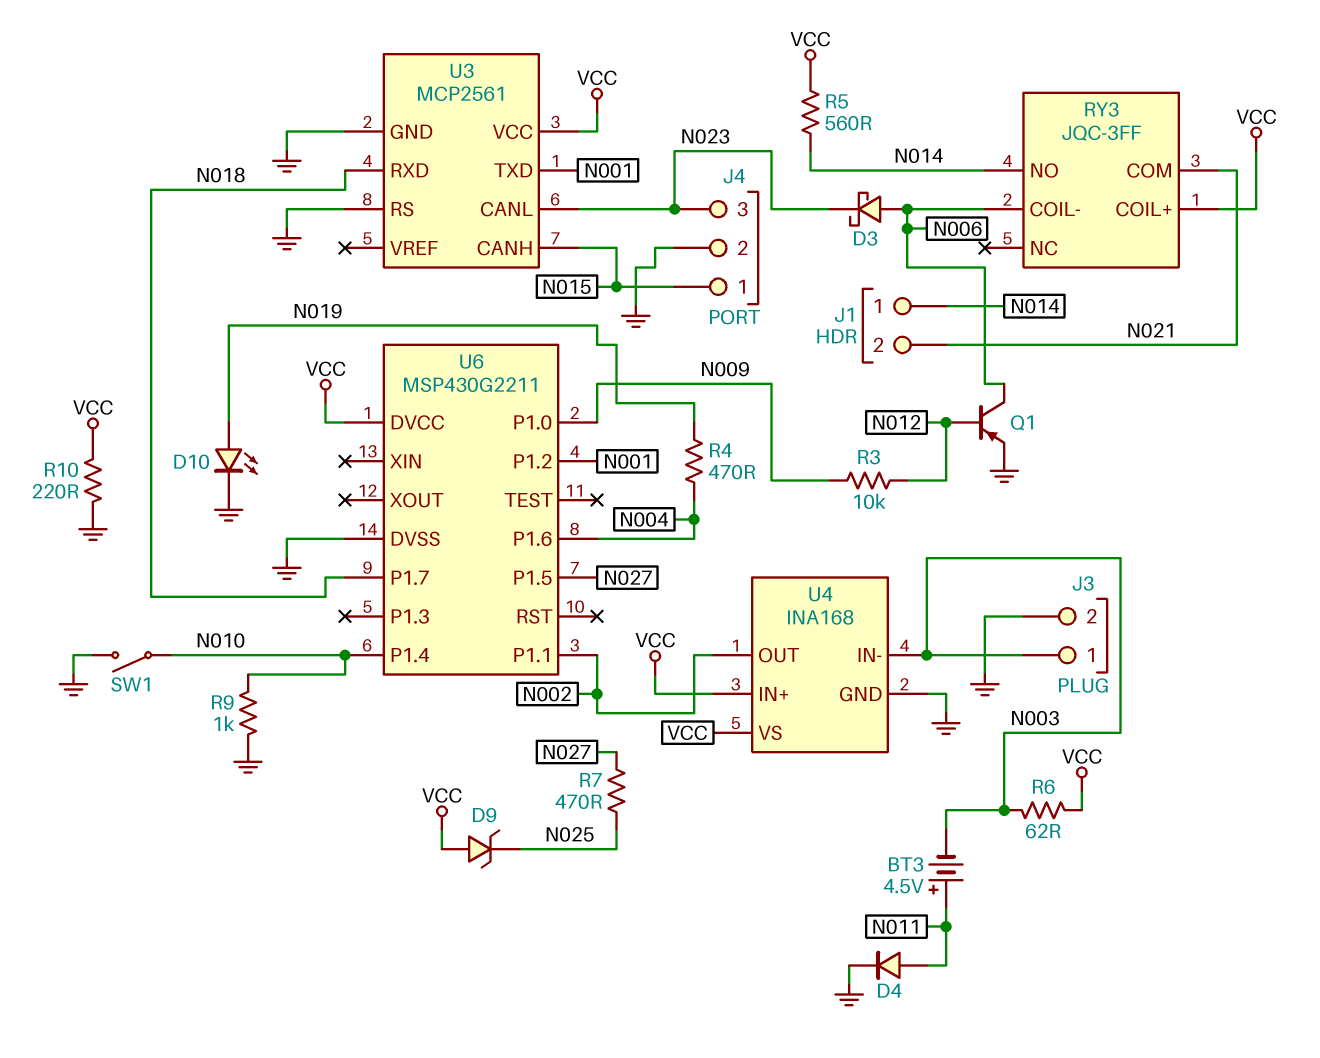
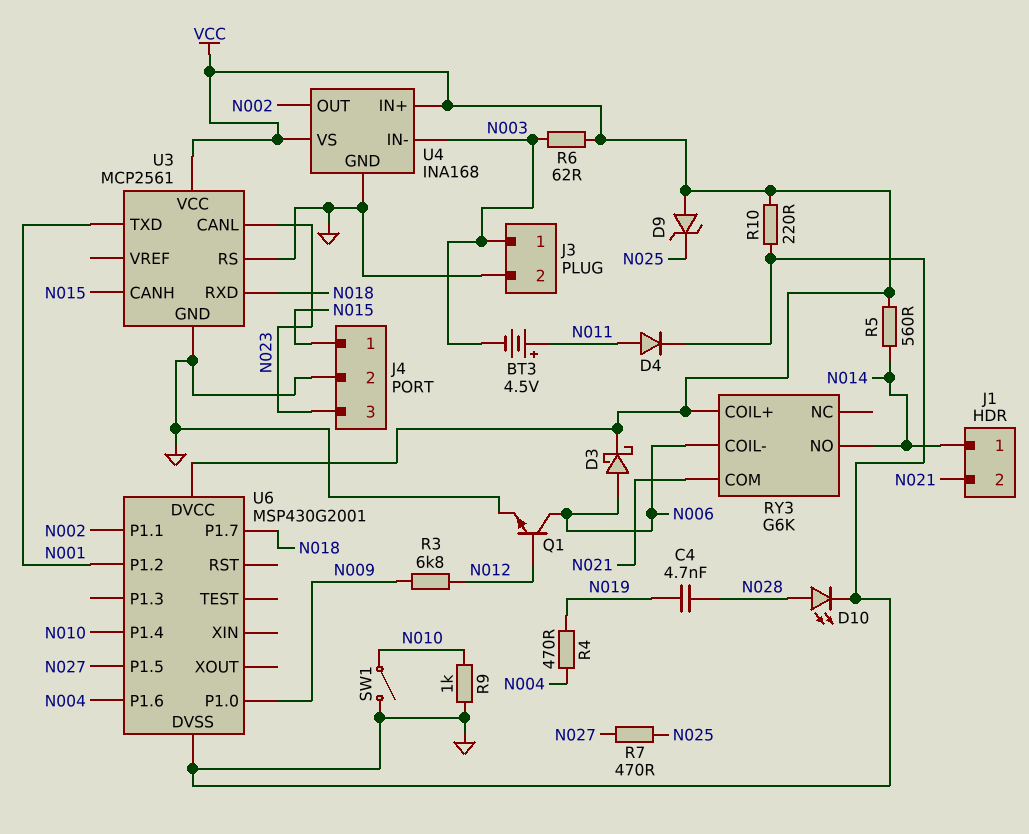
C4: none -> 4.7nF (N019, N028)
D3: schottky (A N006, K N023) -> schottky (A N006, K VCC)
D10: LED (A N019, K GND) -> LED (A N028, K GND)
Q1: PNP (B N012, C N006, E GND) -> NPN (B N012, C N006, E GND)
R3: 10k (N009, N012) -> 6.8k (N009, N012)
RY3: JQC-3FF -> G6K
U6: MSP430G2211 -> MSP430G2001

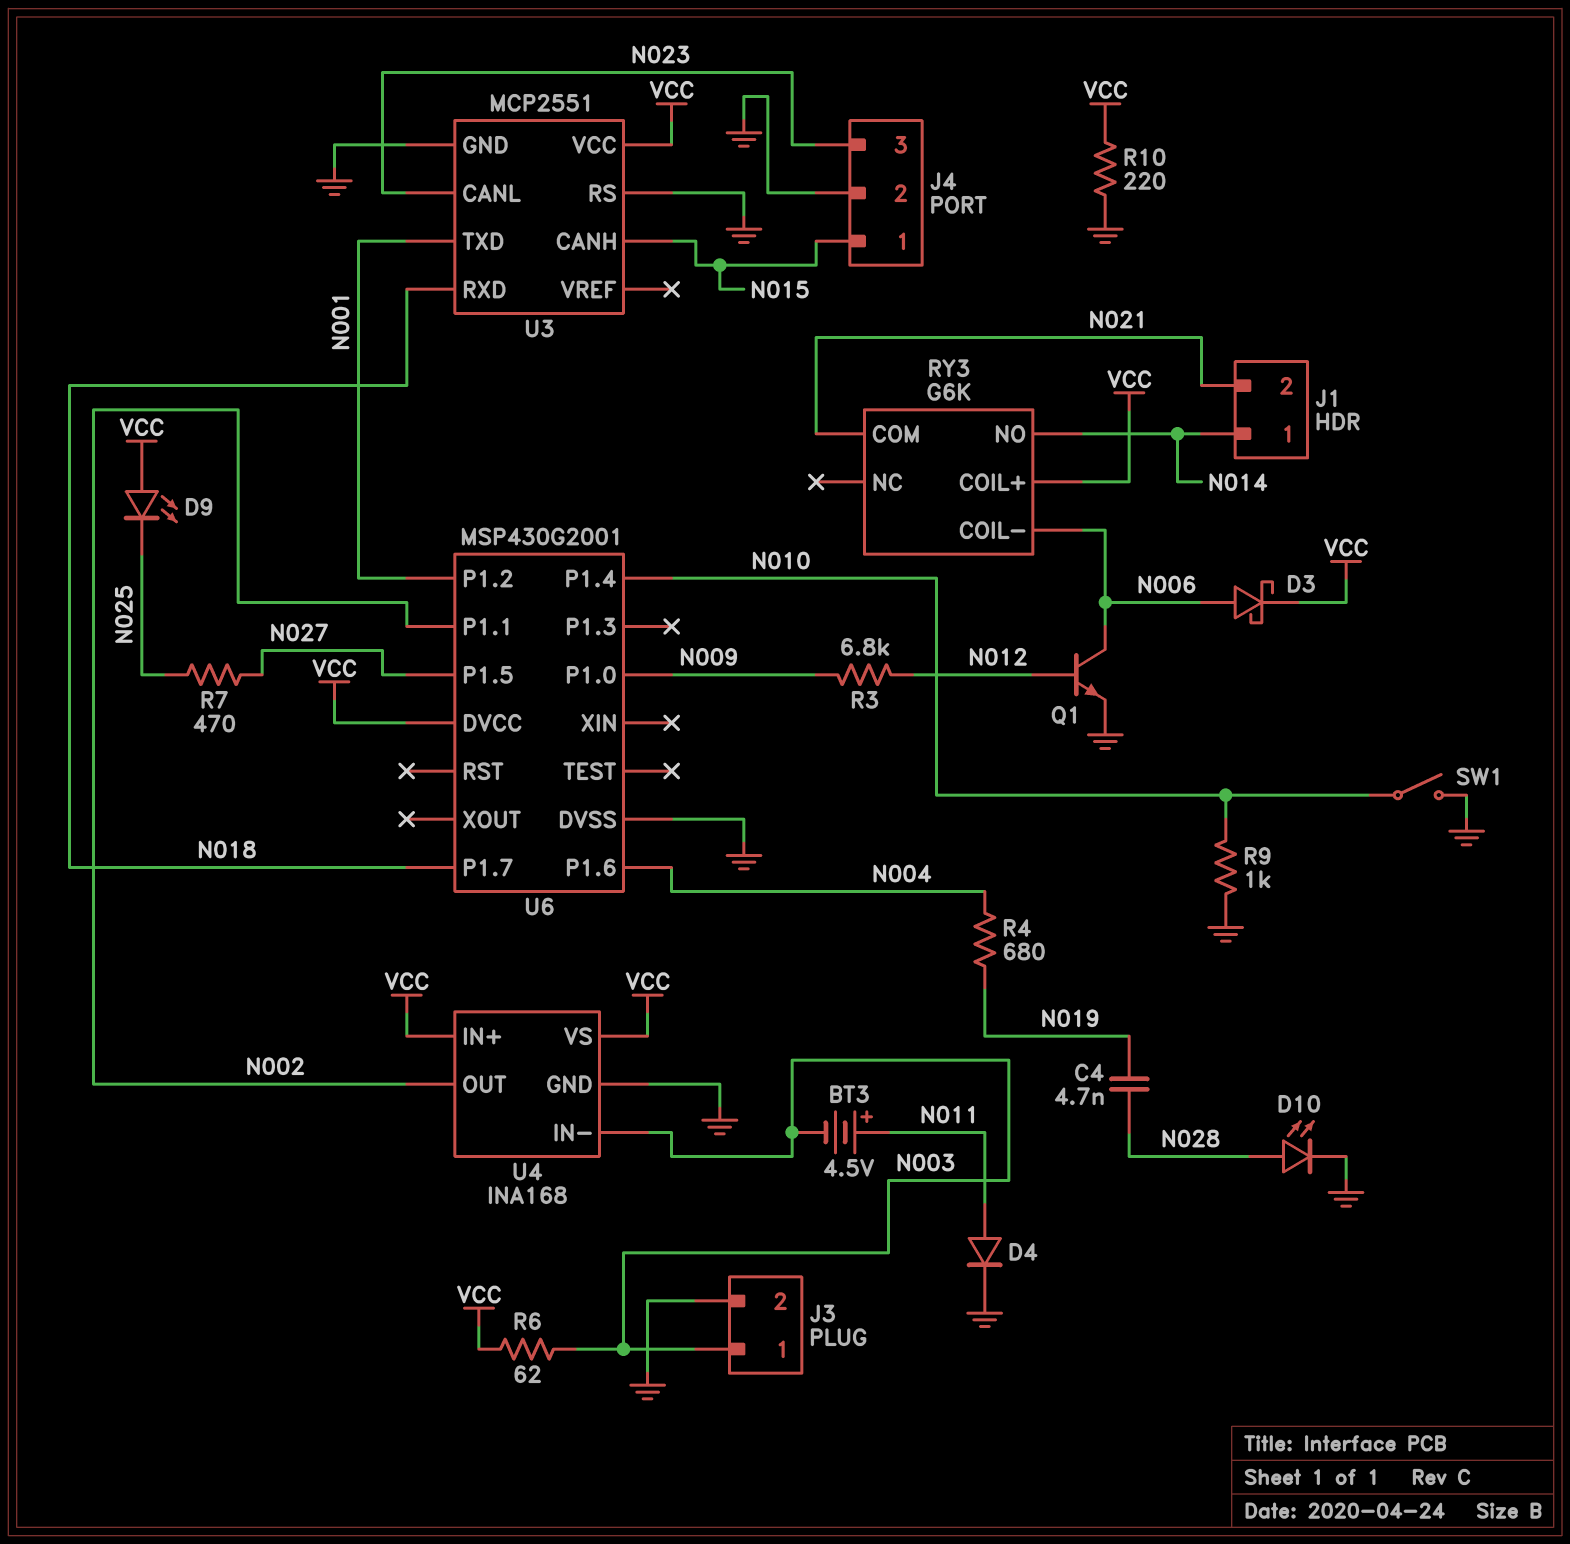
D9: zener (A VCC, K N025) -> LED (A VCC, K N025)
R4: 470 (N004, N019) -> 680 (N004, N019)
R5: 560 (N014, VCC) -> none
U3: MCP2561 -> MCP2551

